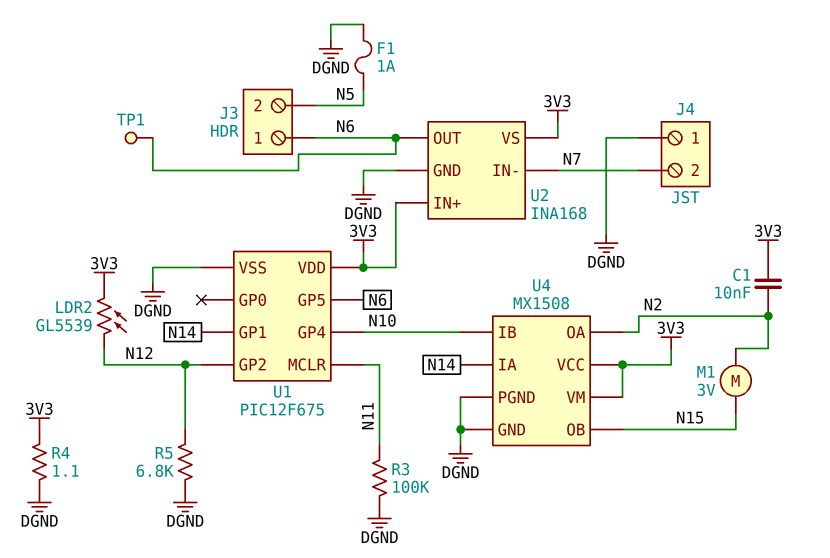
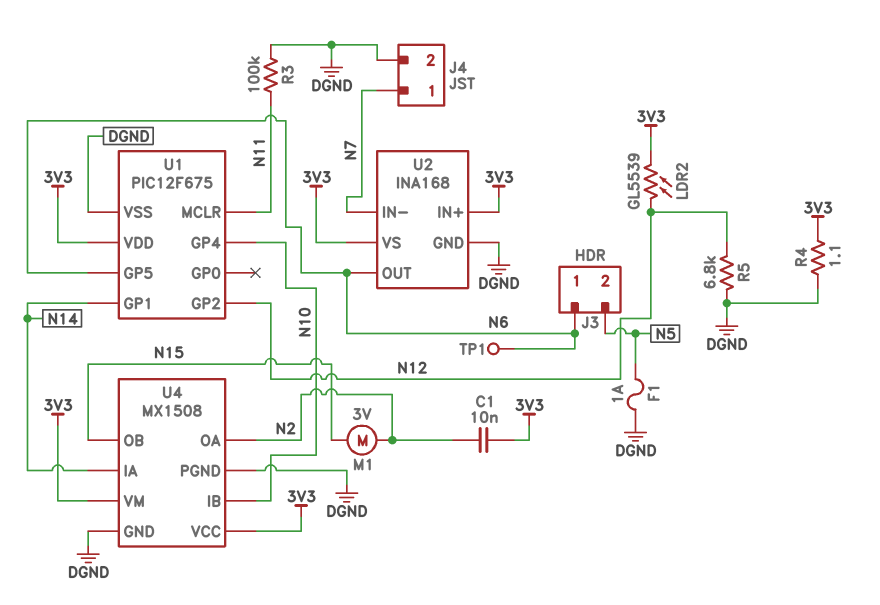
J4 pin 1: DGND -> N7
J4 pin 2: N7 -> DGND

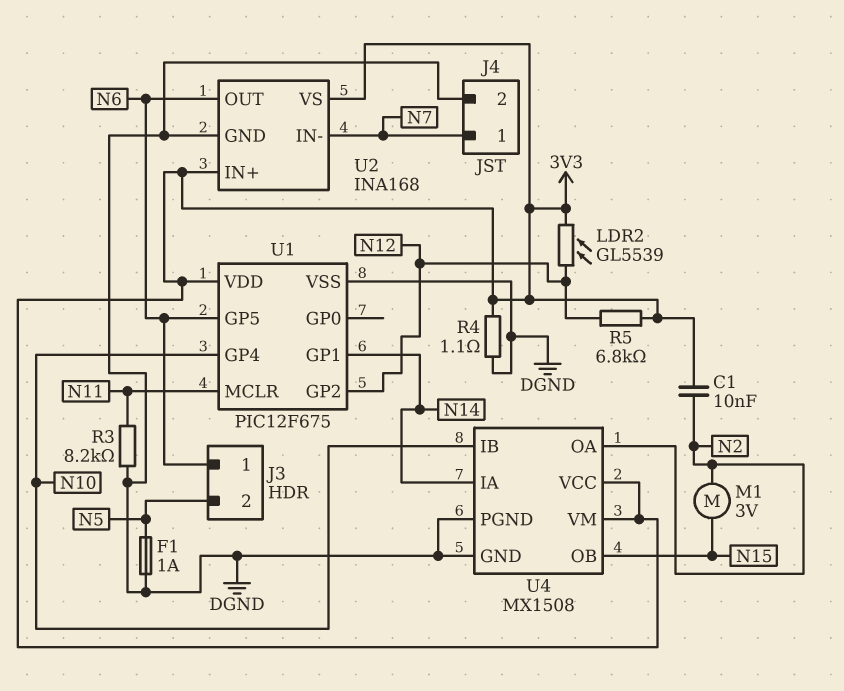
R3: 100k (DGND, N11) -> 8.2k (DGND, N11)
R5: 6.8k (DGND, N12) -> 6.8k (3V3, N12)
TP1: test point (N6) -> none

